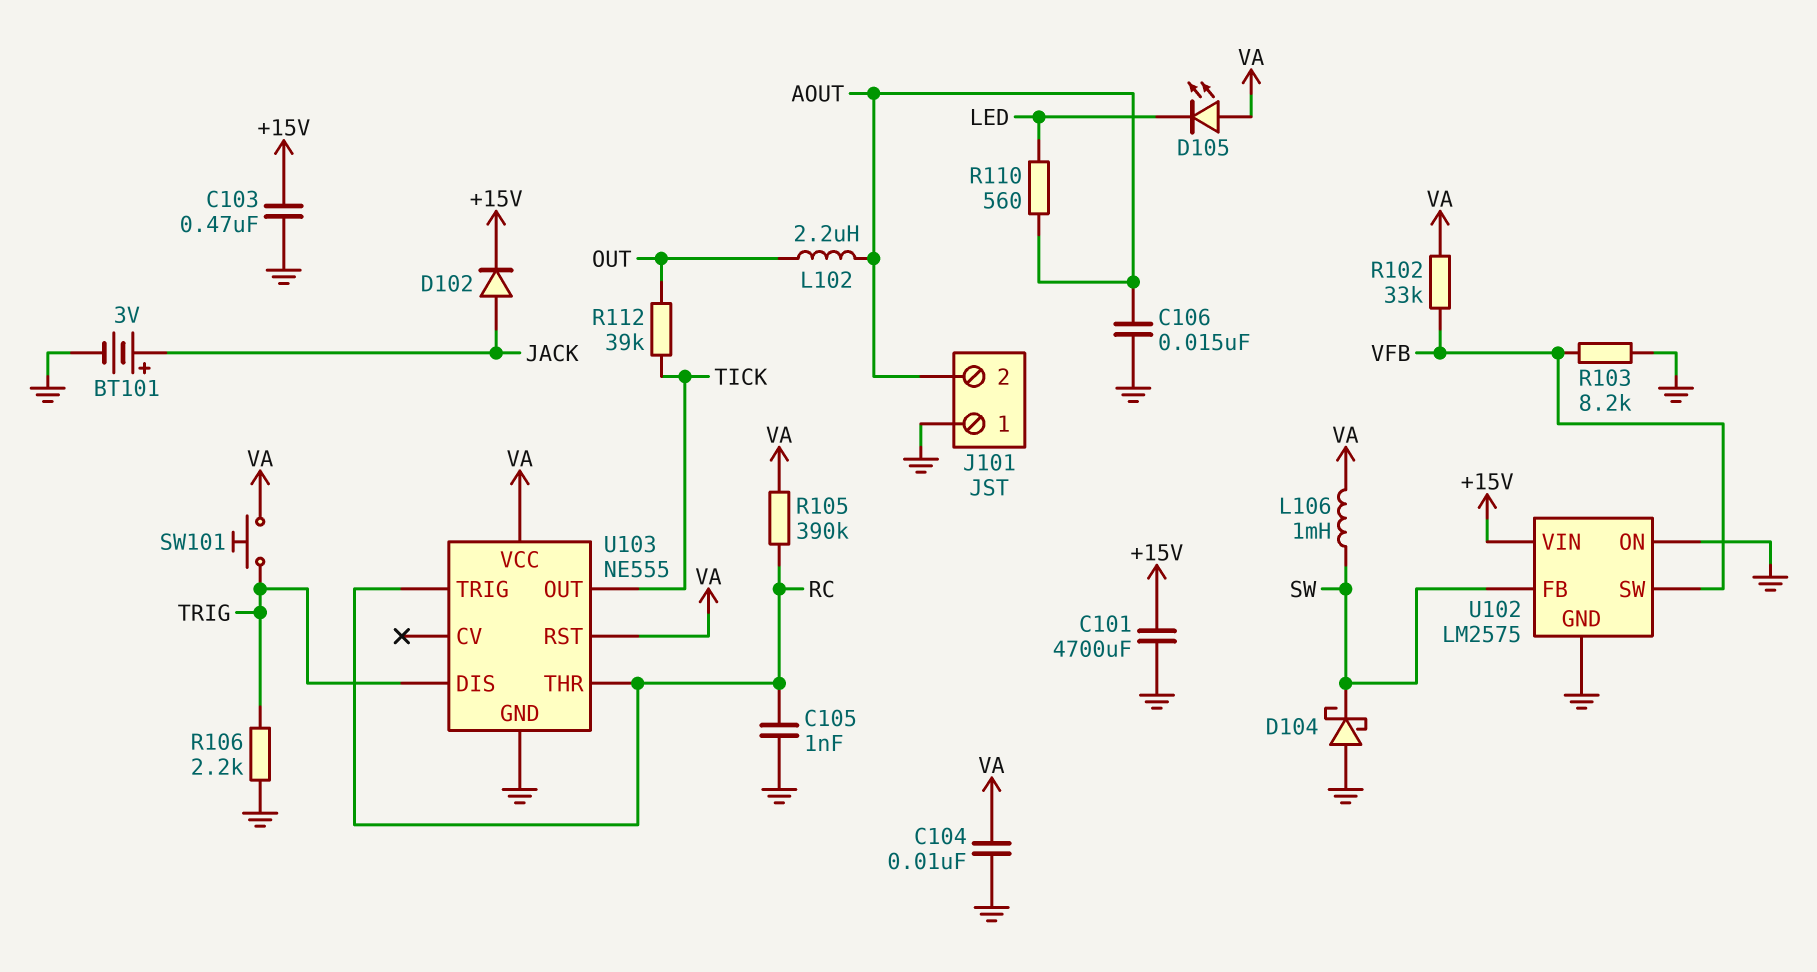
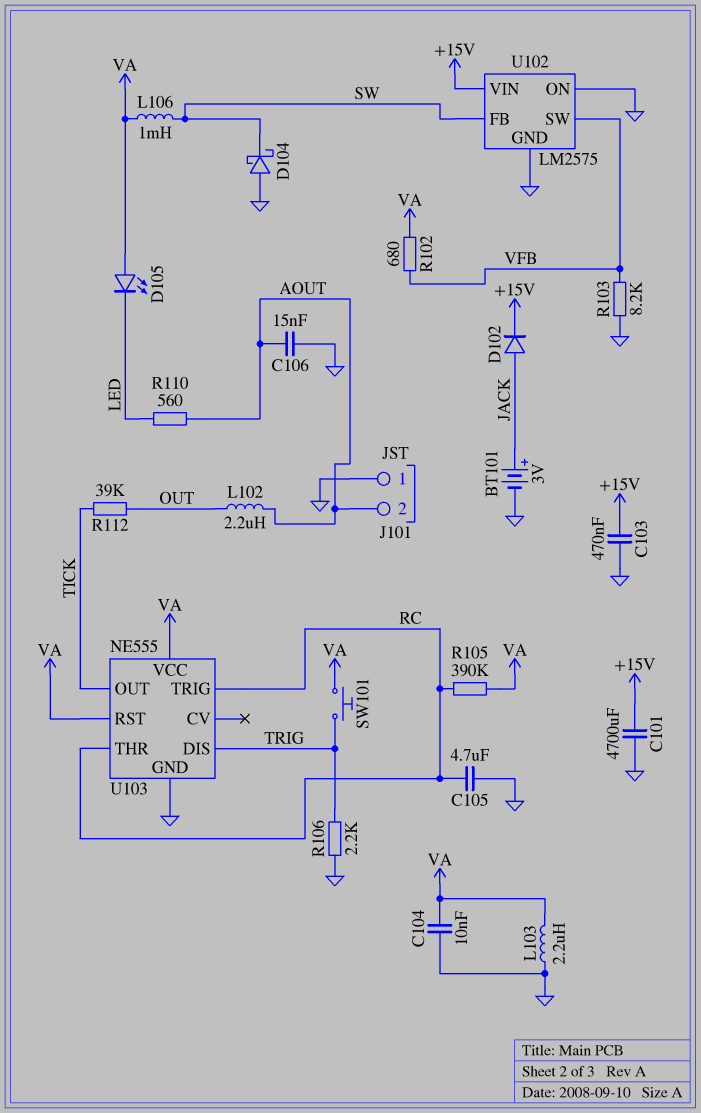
C105: 1nF (GND, RC) -> 4.7uF (GND, RC)
L103: none -> 2.2uH (GND, VA)
R102: 33k (VA, VFB) -> 680 (VA, VFB)

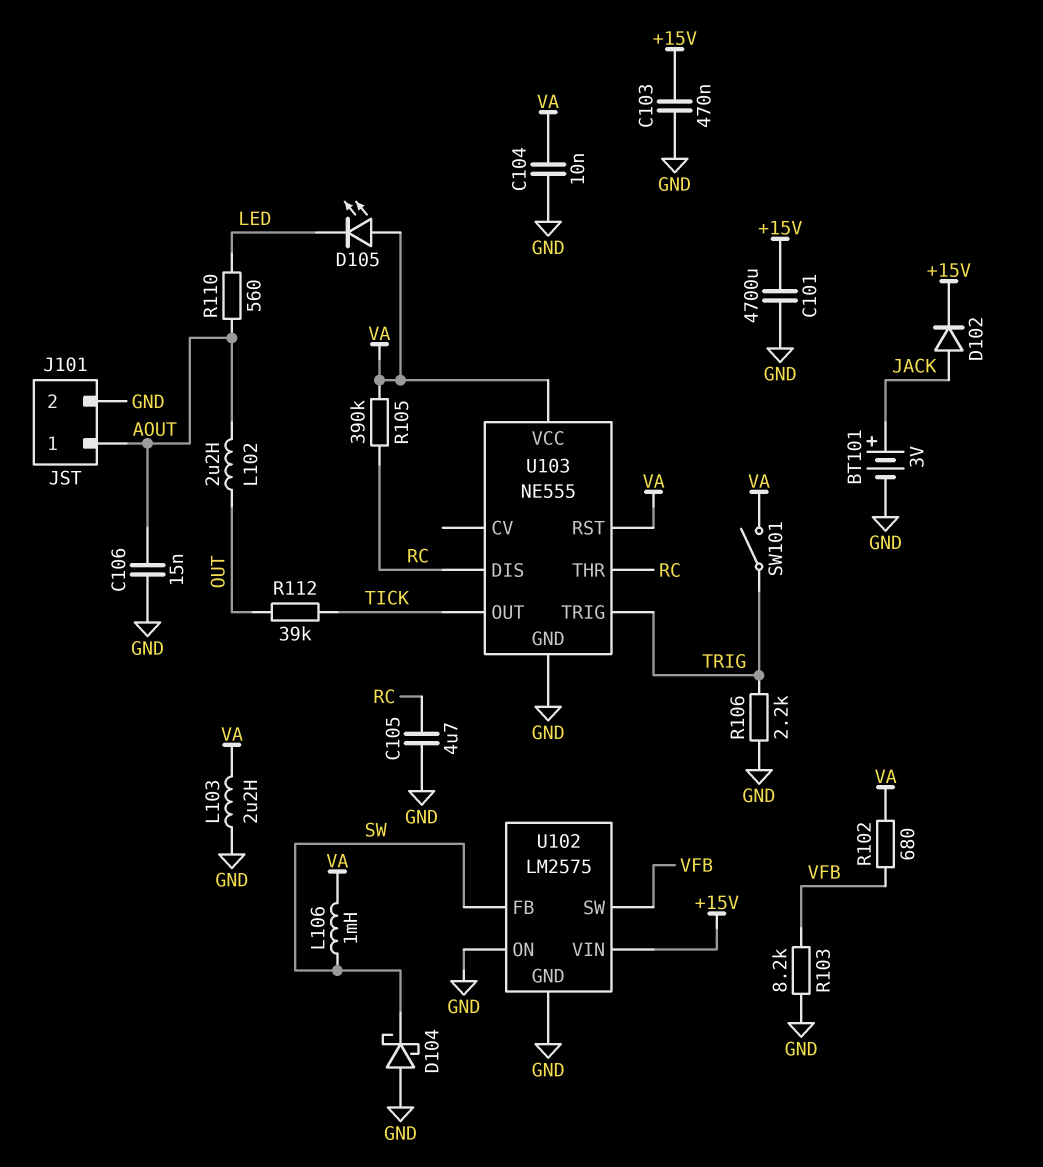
J101 pin 1: GND -> AOUT
J101 pin 2: AOUT -> GND
SW101: button (TRIG, VA) -> switch (TRIG, VA)
U103 pin DIS: TRIG -> RC
U103 pin TRIG: RC -> TRIG

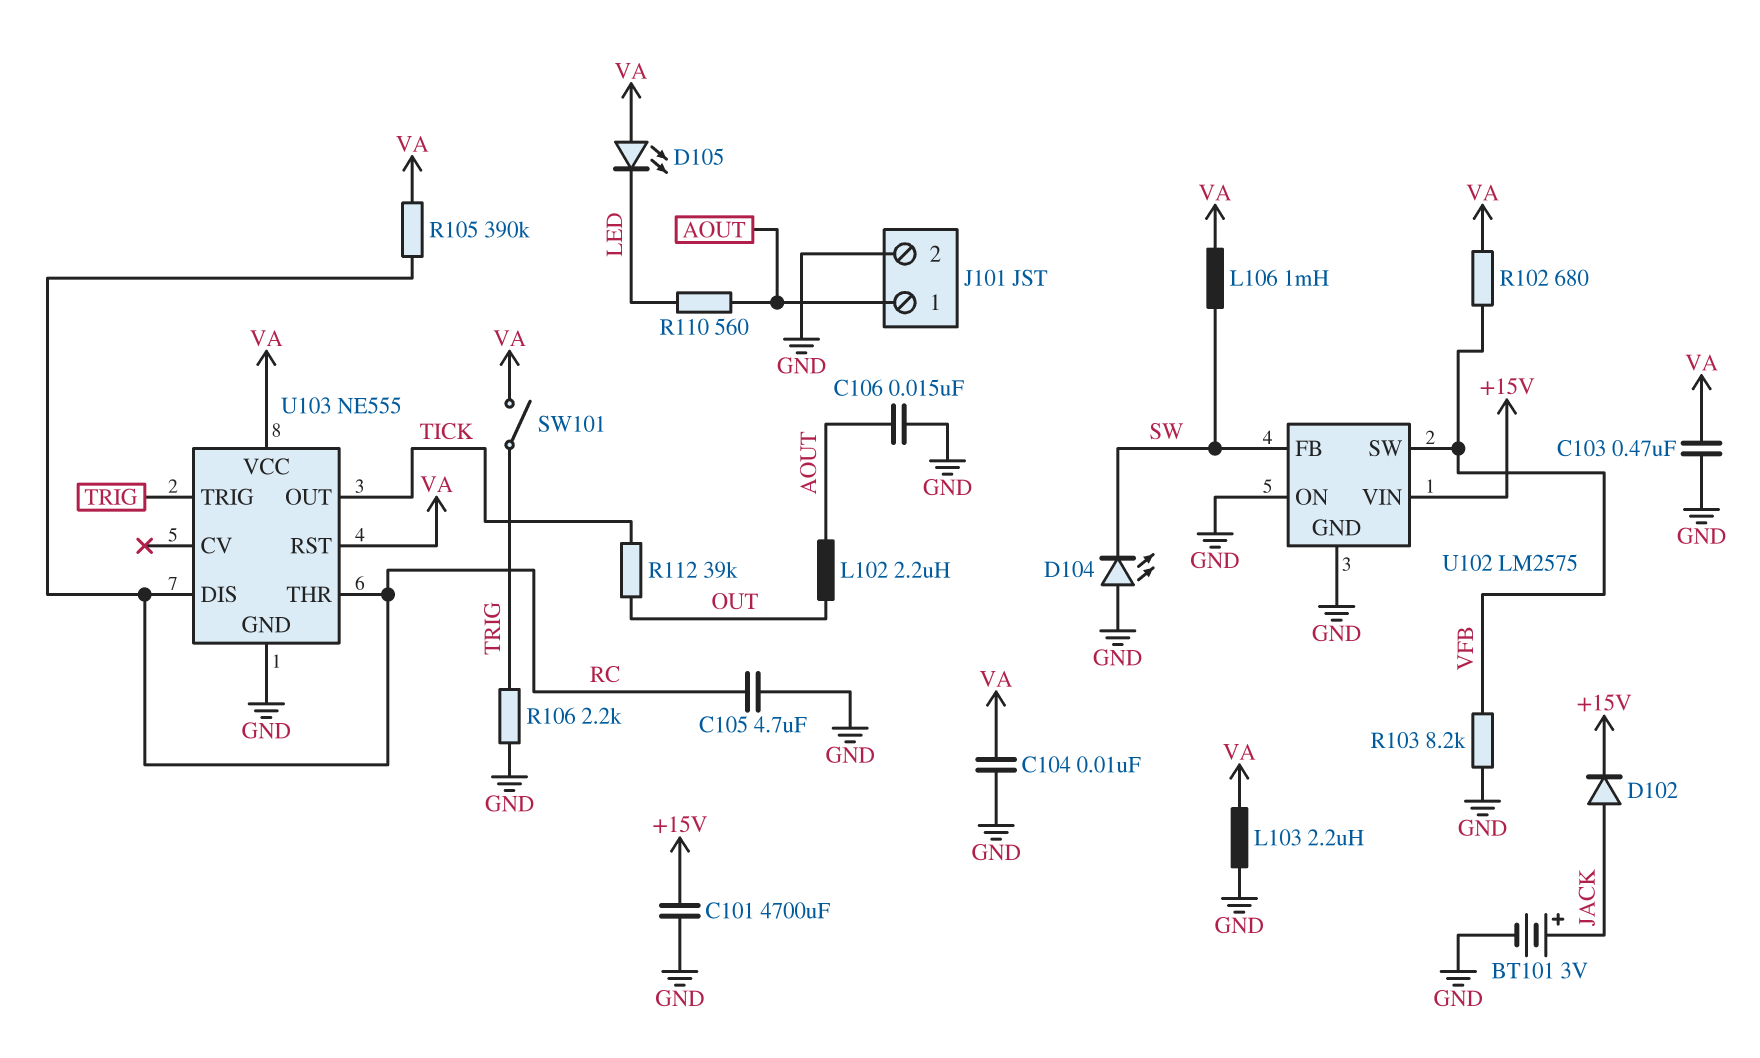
C103: 470nF (+15V, GND) -> 470nF (GND, VA)
D104: schottky (A GND, K SW) -> LED (A GND, K SW)

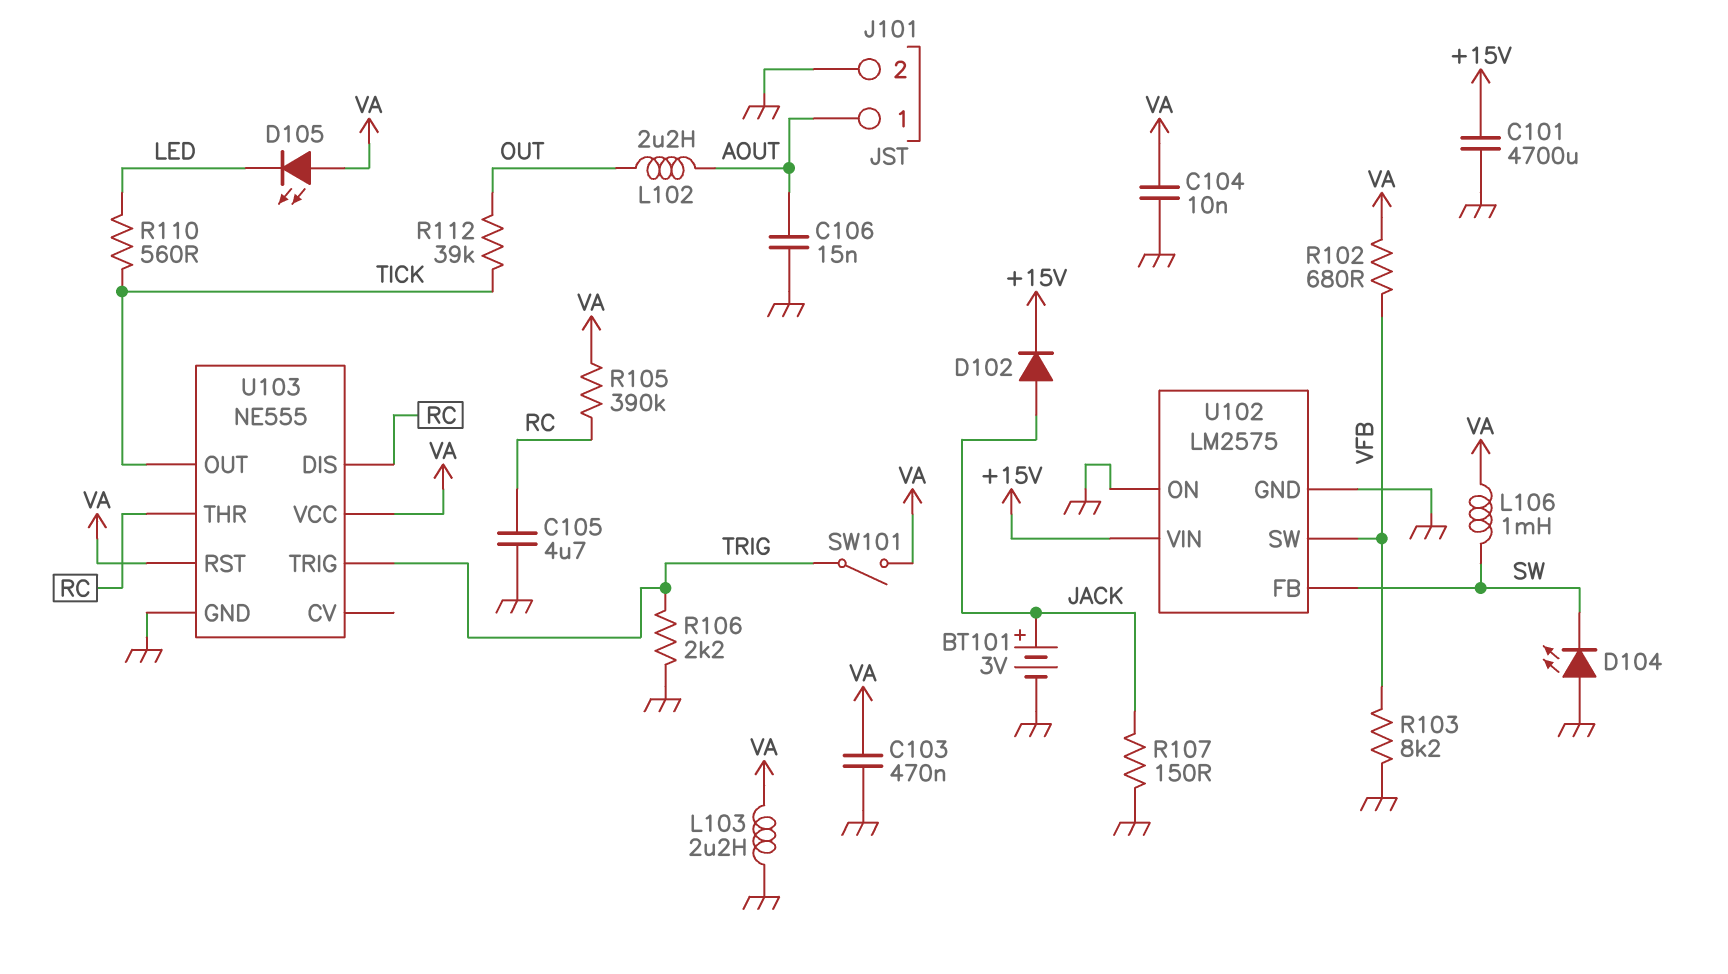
R107: none -> 150 (GND, JACK)
R110: 560 (AOUT, LED) -> 560 (LED, TICK)

